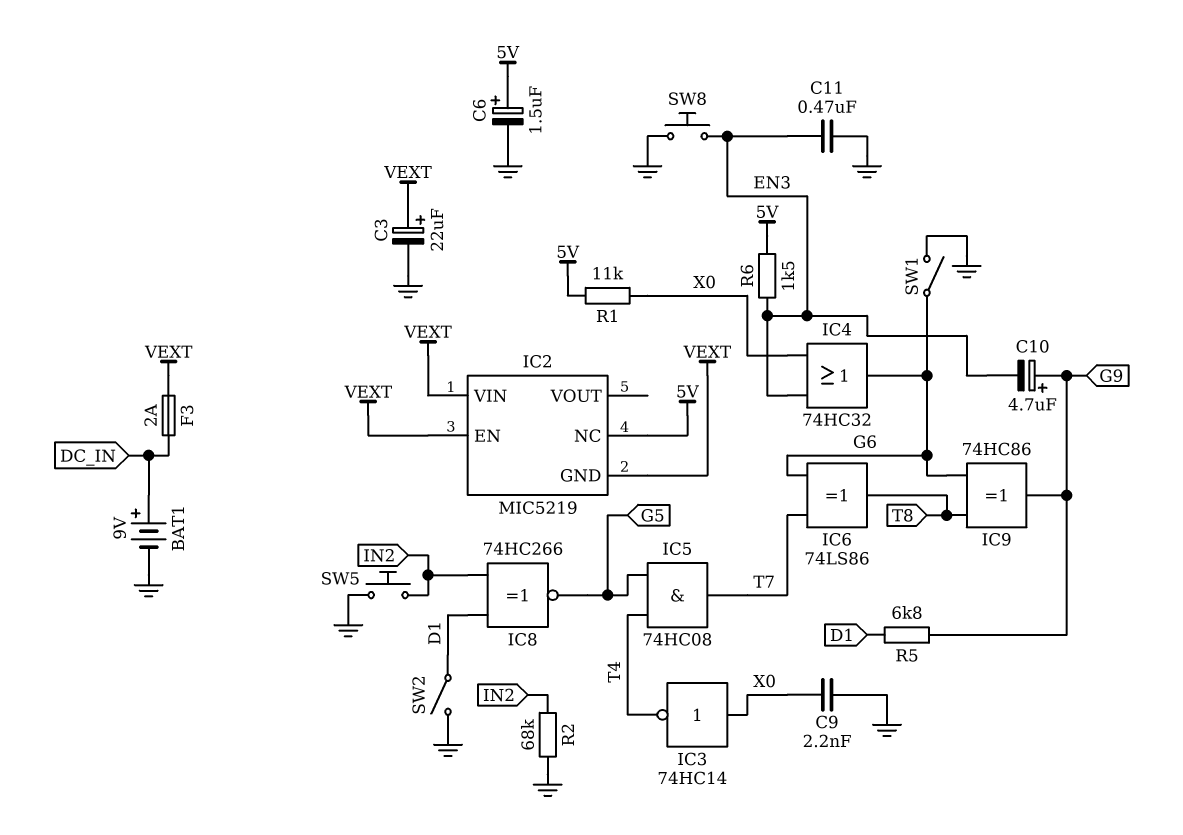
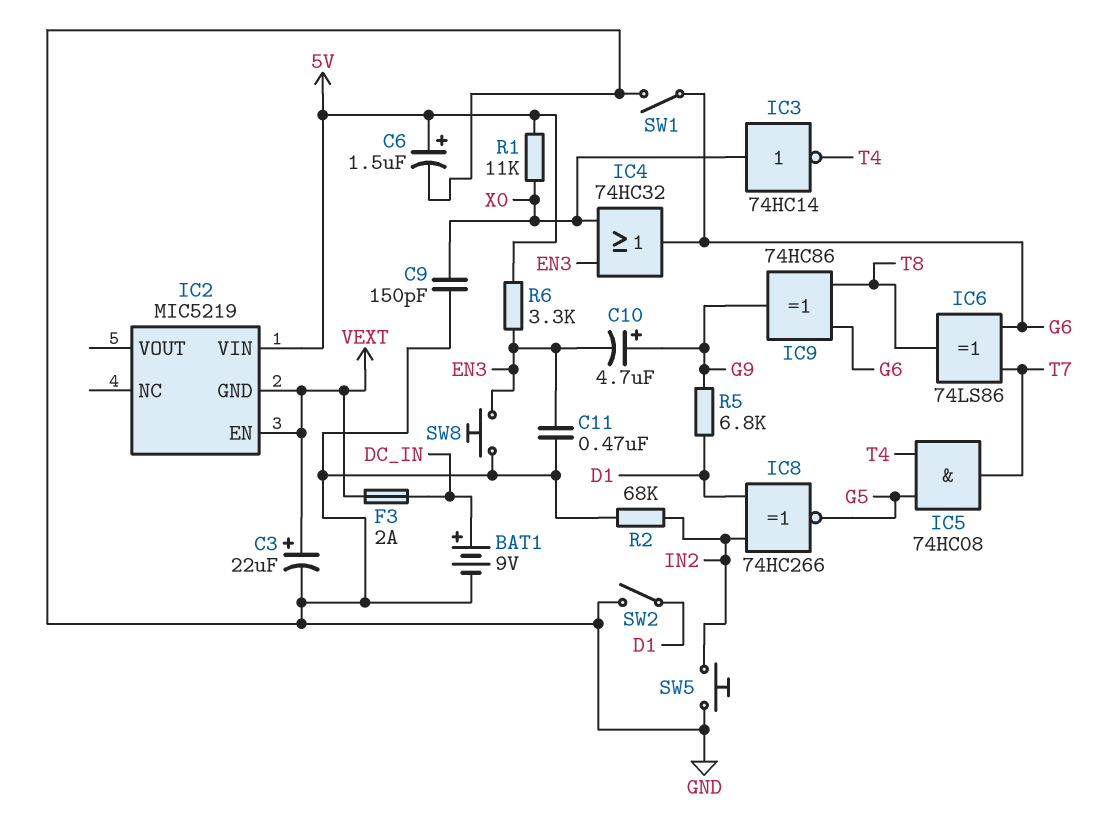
C9: 2.2nF (GND, X0) -> 150pF (GND, X0)
IC2 pin NC: 5V -> none
IC2 pin VIN: VEXT -> 5V
R6: 1.5k (5V, EN3) -> 3.3k (5V, EN3)

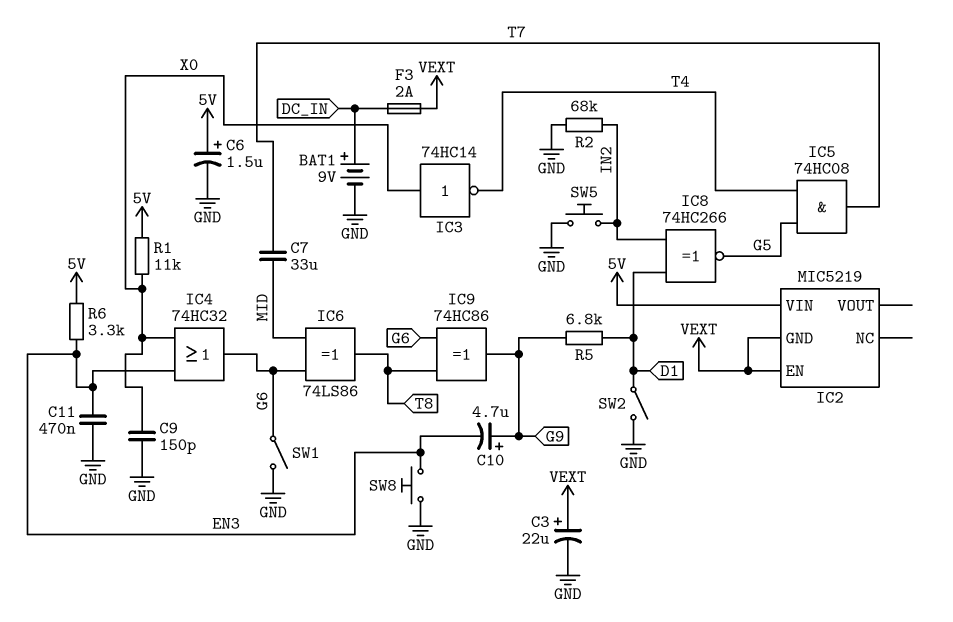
C7: none -> 33uF (MID, T7)
IC6: XOR 74LS86 (in G6, in T7, out T8) -> XOR 74LS86 (in G6, in MID, out T8)

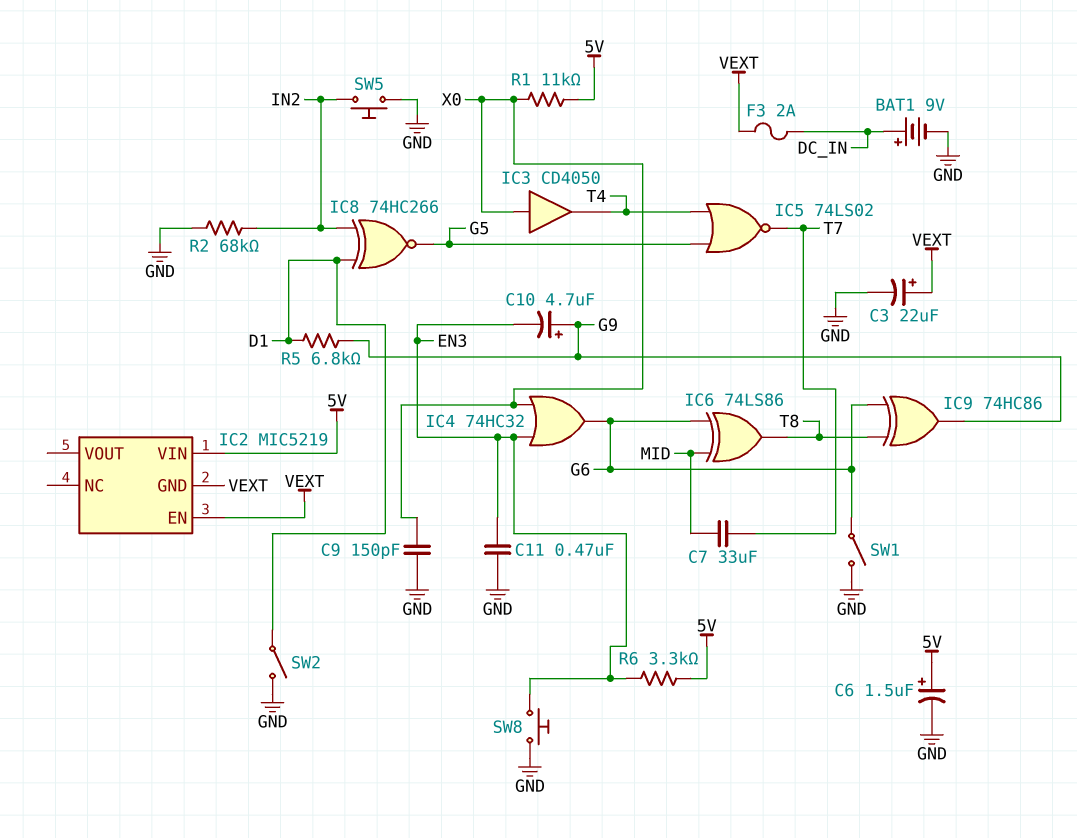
IC3: NOT 74HC14 (in X0, out T4) -> buffer CD4050 (in X0, out T4)
IC5: AND 74HC08 (in G5, in T4, out T7) -> NOR 74LS02 (in G5, in T4, out T7)

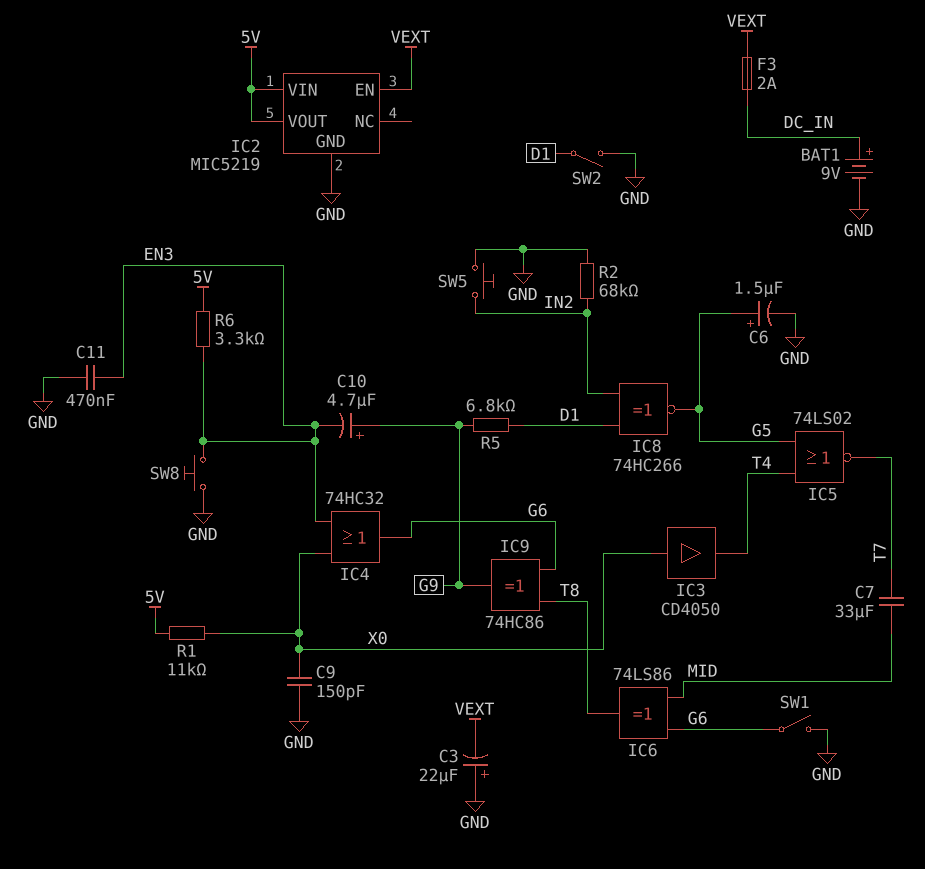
C3: 22uF (plus VEXT, minus GND) -> 22uF (plus GND, minus VEXT)
C6: 1.5uF (plus 5V, minus GND) -> 1.5uF (plus G5, minus GND)
IC2 pin GND: VEXT -> GND
IC2 pin VOUT: none -> 5V

